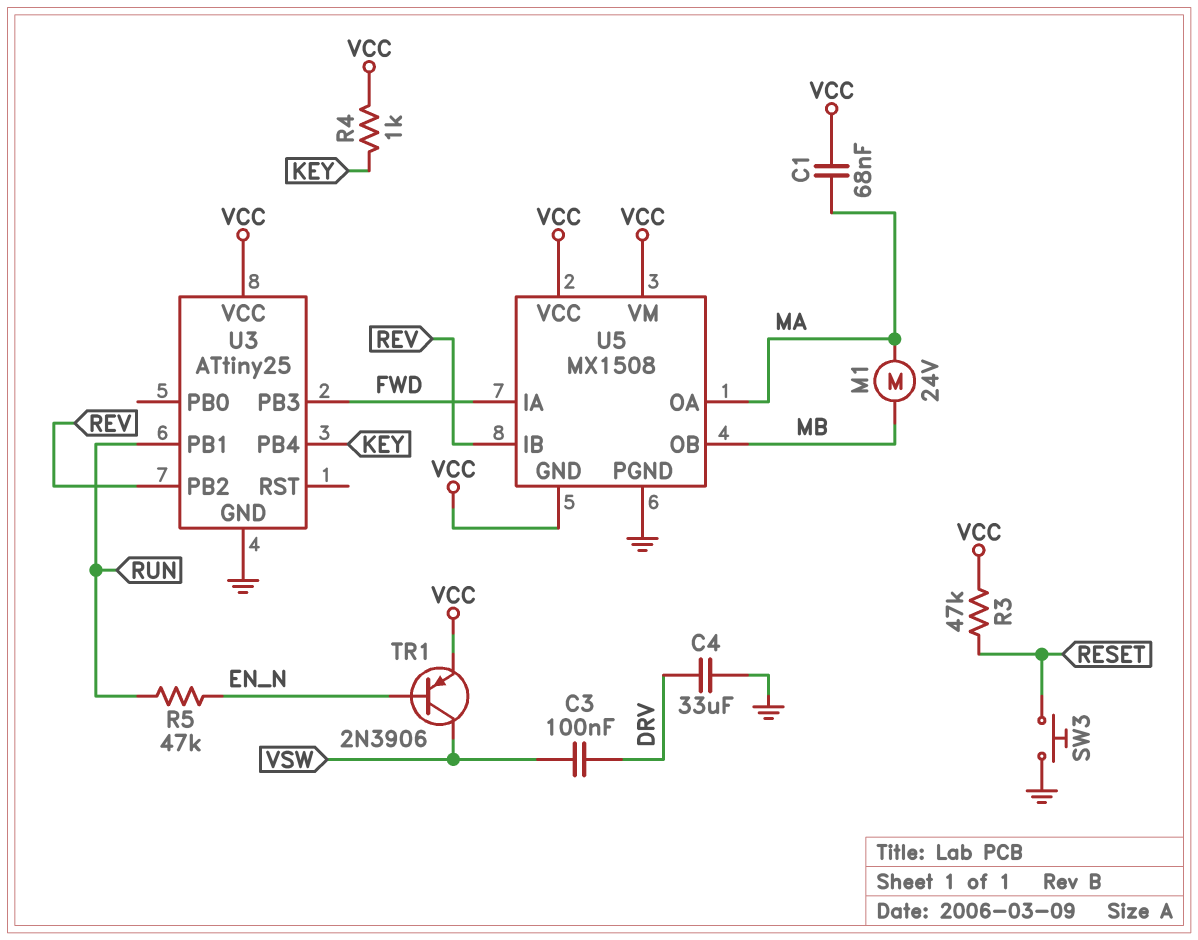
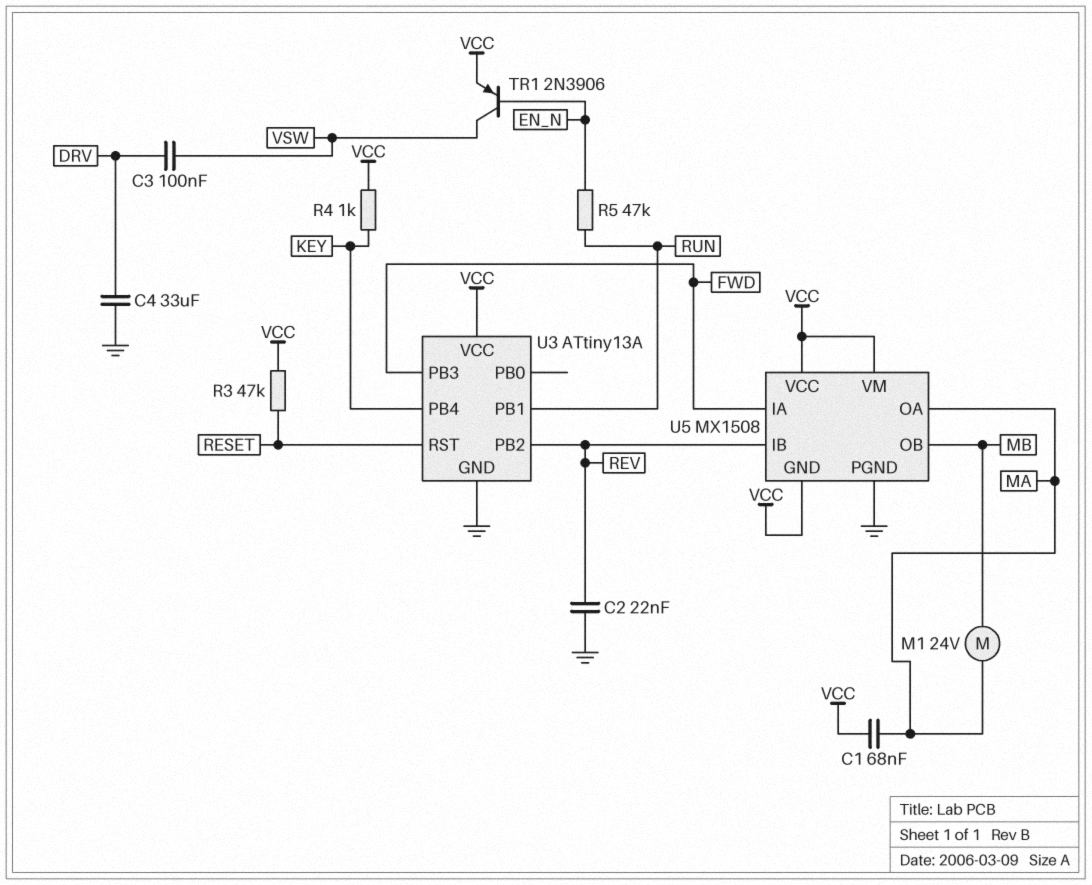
C2: none -> 22nF (GND, REV)
SW3: button (GND, RESET) -> none
U3: ATtiny25 -> ATtiny13A
U3 pin RST: none -> RESET

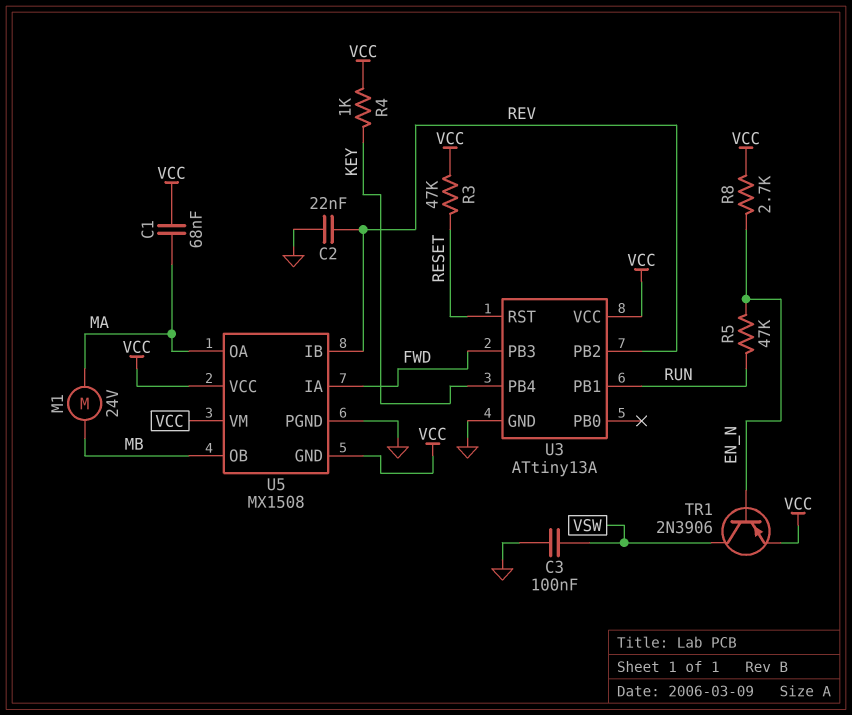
C3: 100nF (DRV, VSW) -> 100nF (GND, VSW)
C4: 33uF (DRV, GND) -> none
R8: none -> 2.7k (EN_N, VCC)

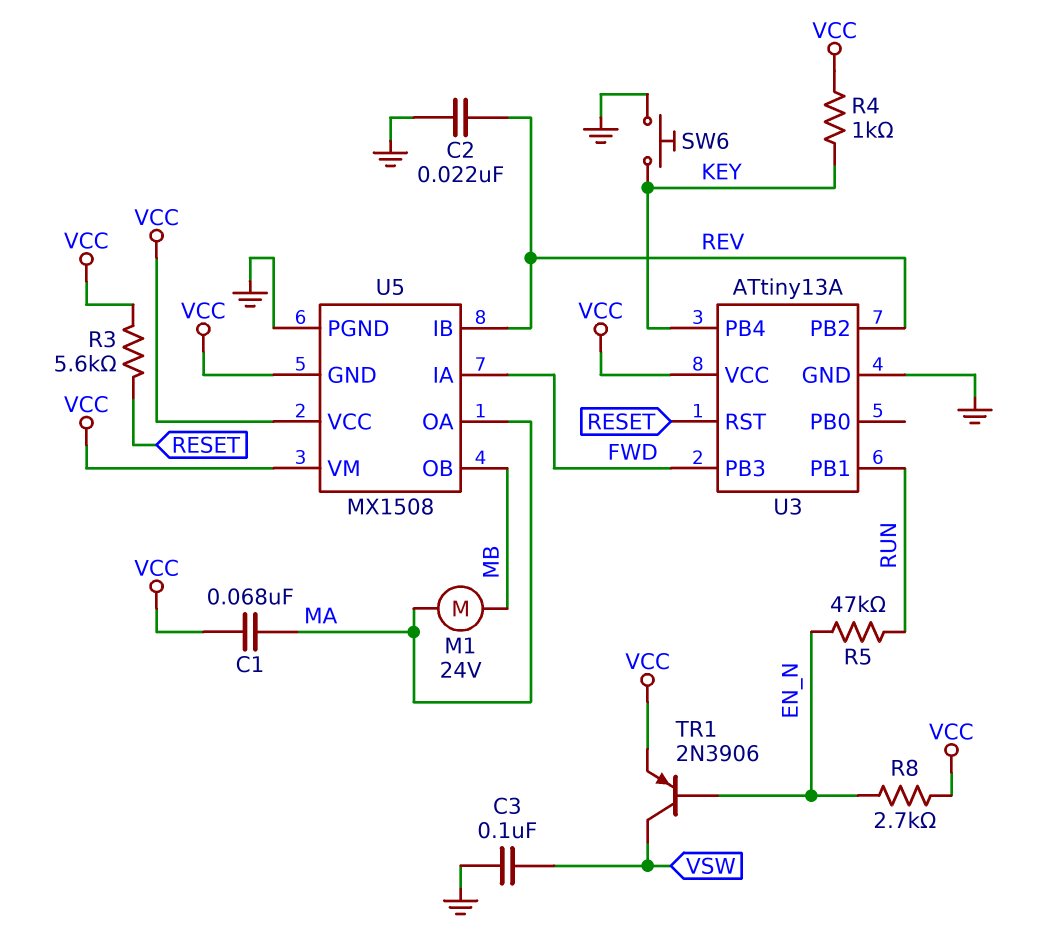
R3: 47k (RESET, VCC) -> 5.6k (RESET, VCC)
SW6: none -> button (GND, KEY)

